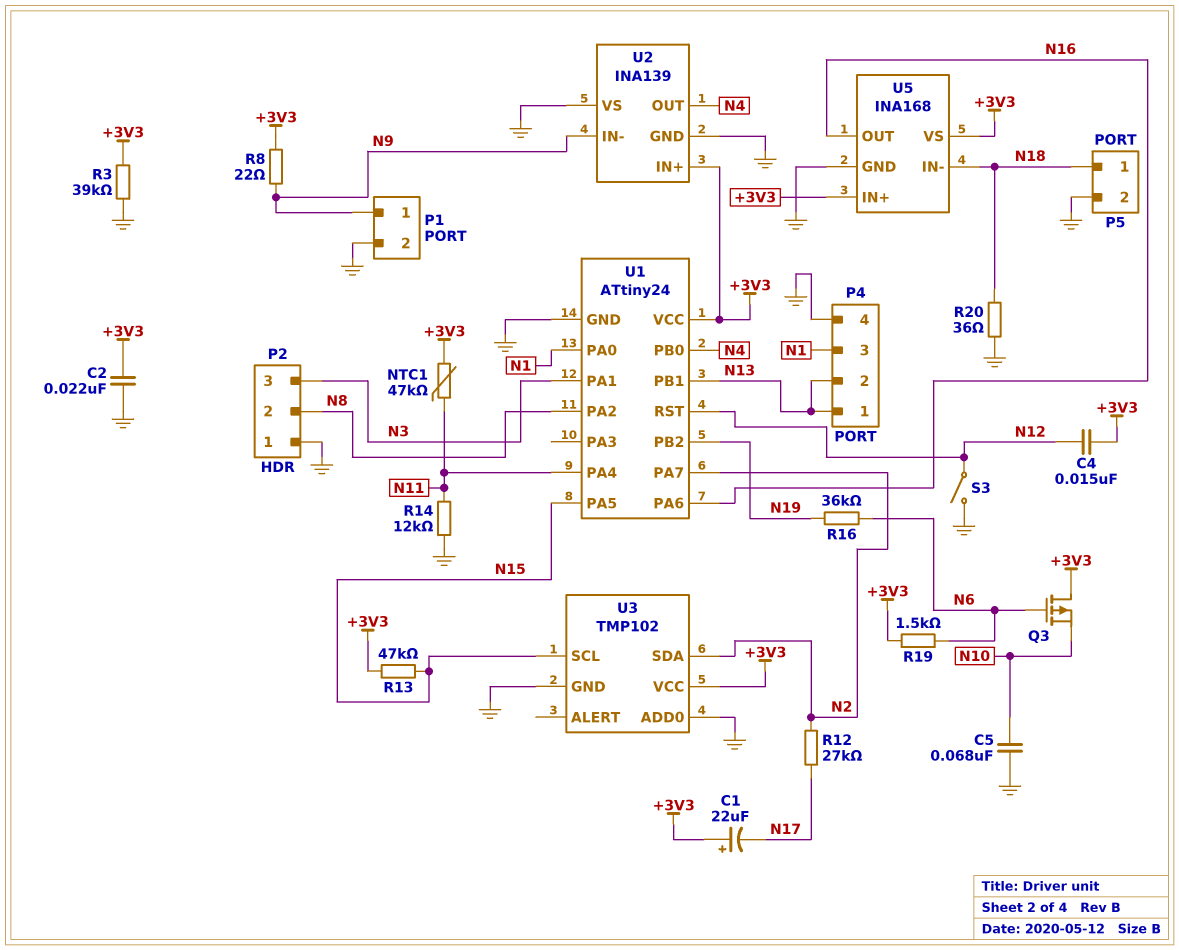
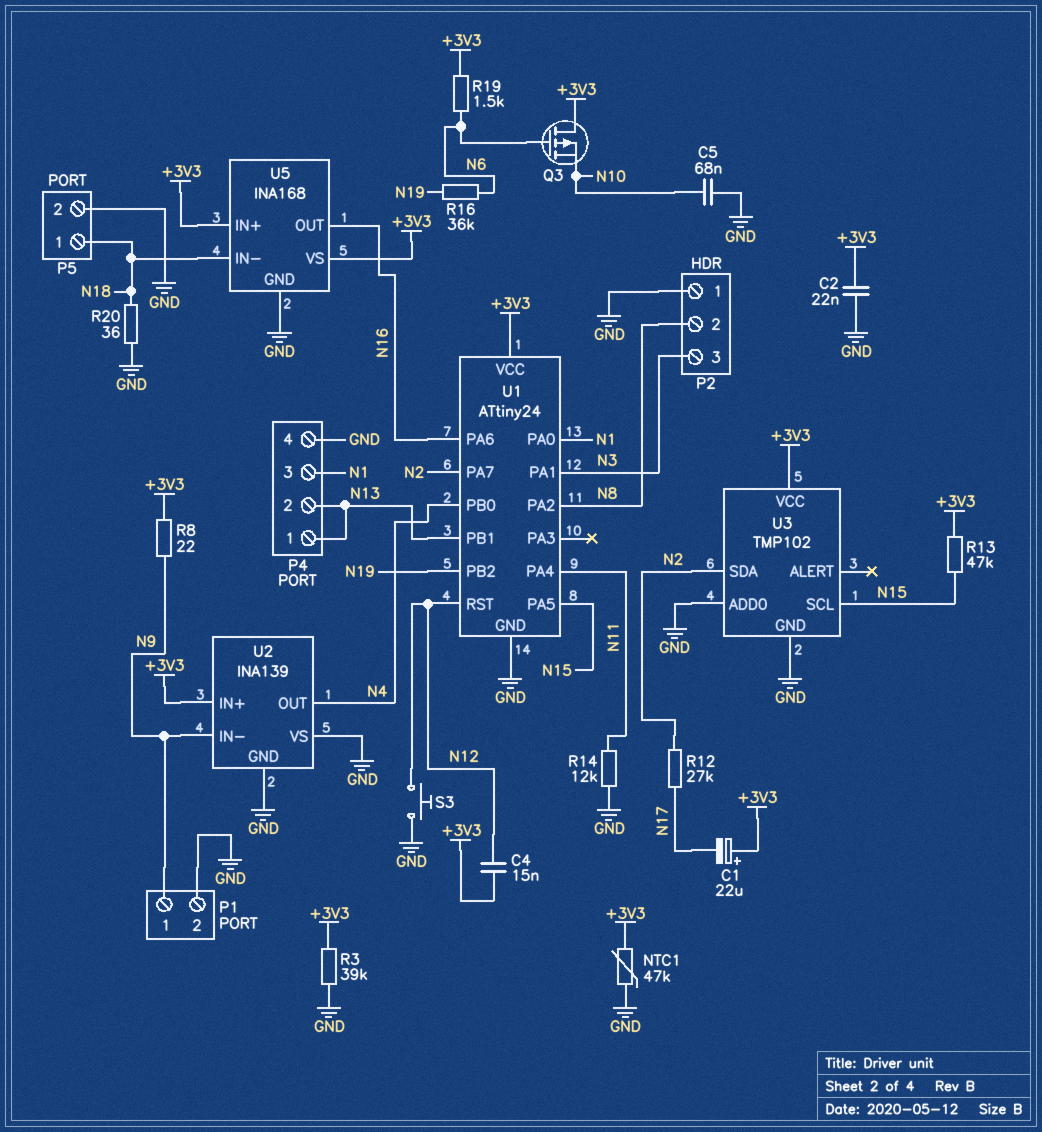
NTC1: 47k (+3V3, N11) -> 47k (+3V3, GND)
S3: switch (GND, N12) -> button (GND, N12)

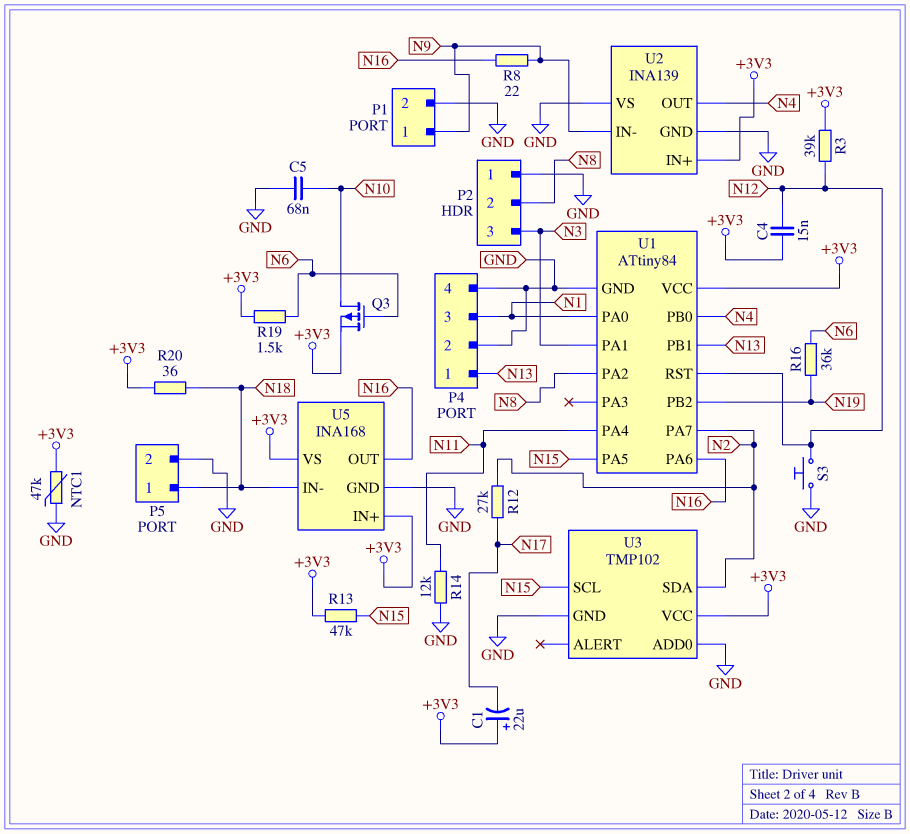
C2: 22nF (+3V3, GND) -> none
P4 pin 2: N13 -> GND
Q3: PMOS (G N6, D +3V3, S N10) -> PMOS (G N6, D N10, S +3V3)
R3: 39k (+3V3, GND) -> 39k (+3V3, N12)
R8: 22 (+3V3, N9) -> 22 (N9, N16)
R20: 36 (GND, N18) -> 36 (+3V3, N18)
U1: ATtiny24 -> ATtiny84

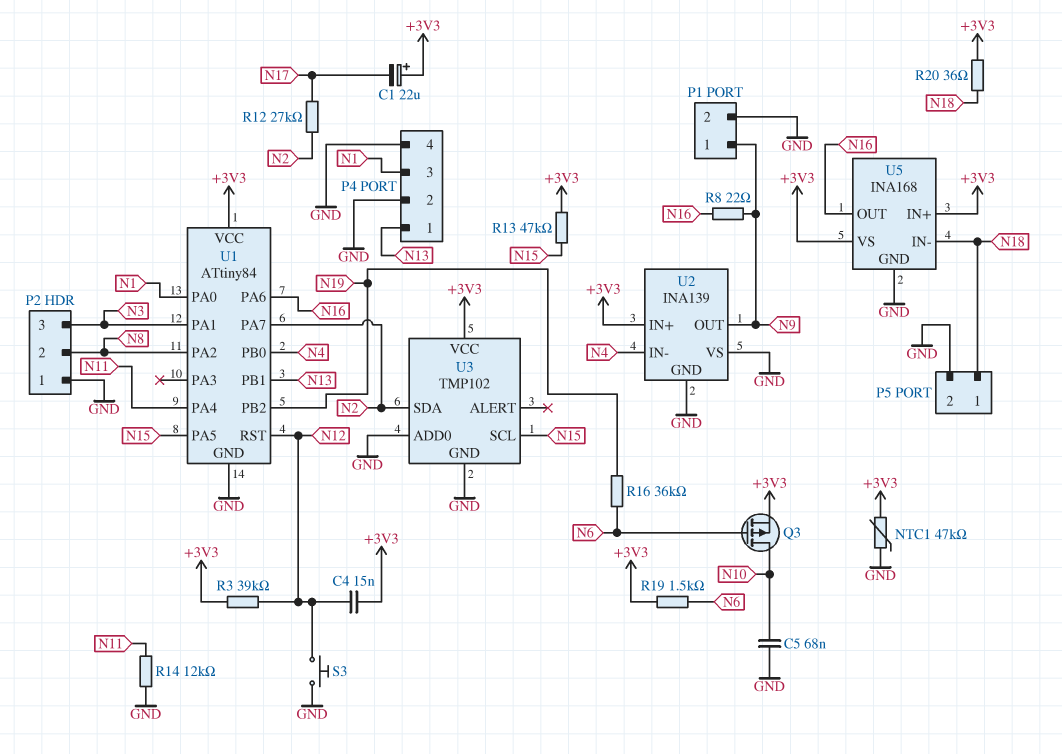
U2 pin IN-: N9 -> N4
U2 pin OUT: N4 -> N9

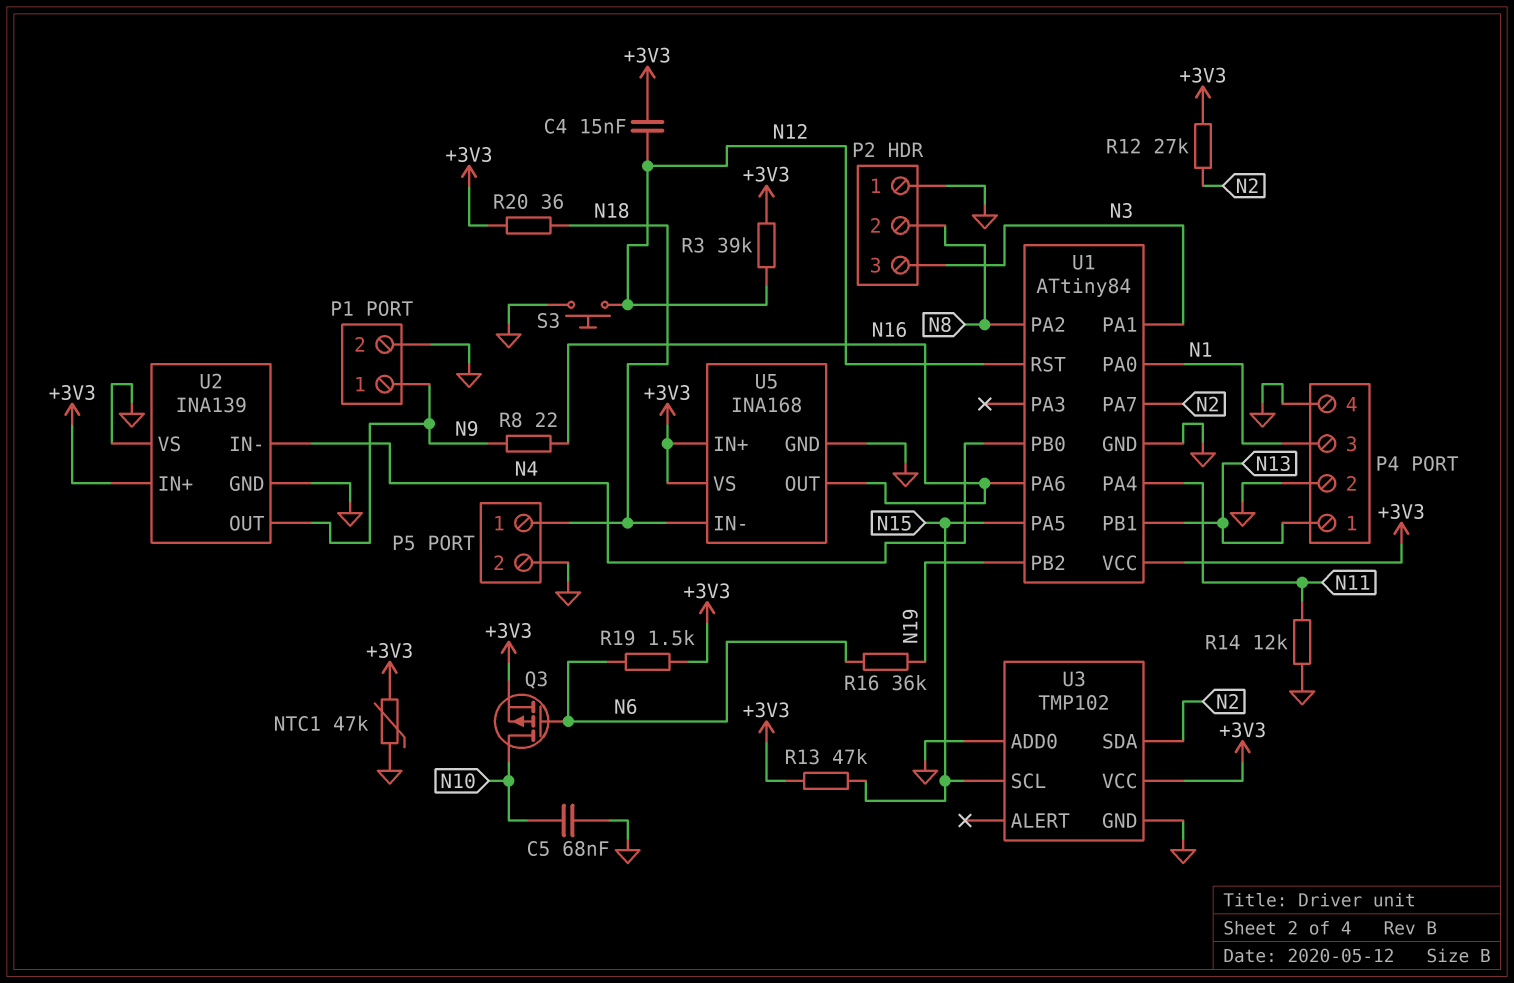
C1: 22uF (plus +3V3, minus N17) -> none
R12: 27k (N2, N17) -> 27k (+3V3, N2)

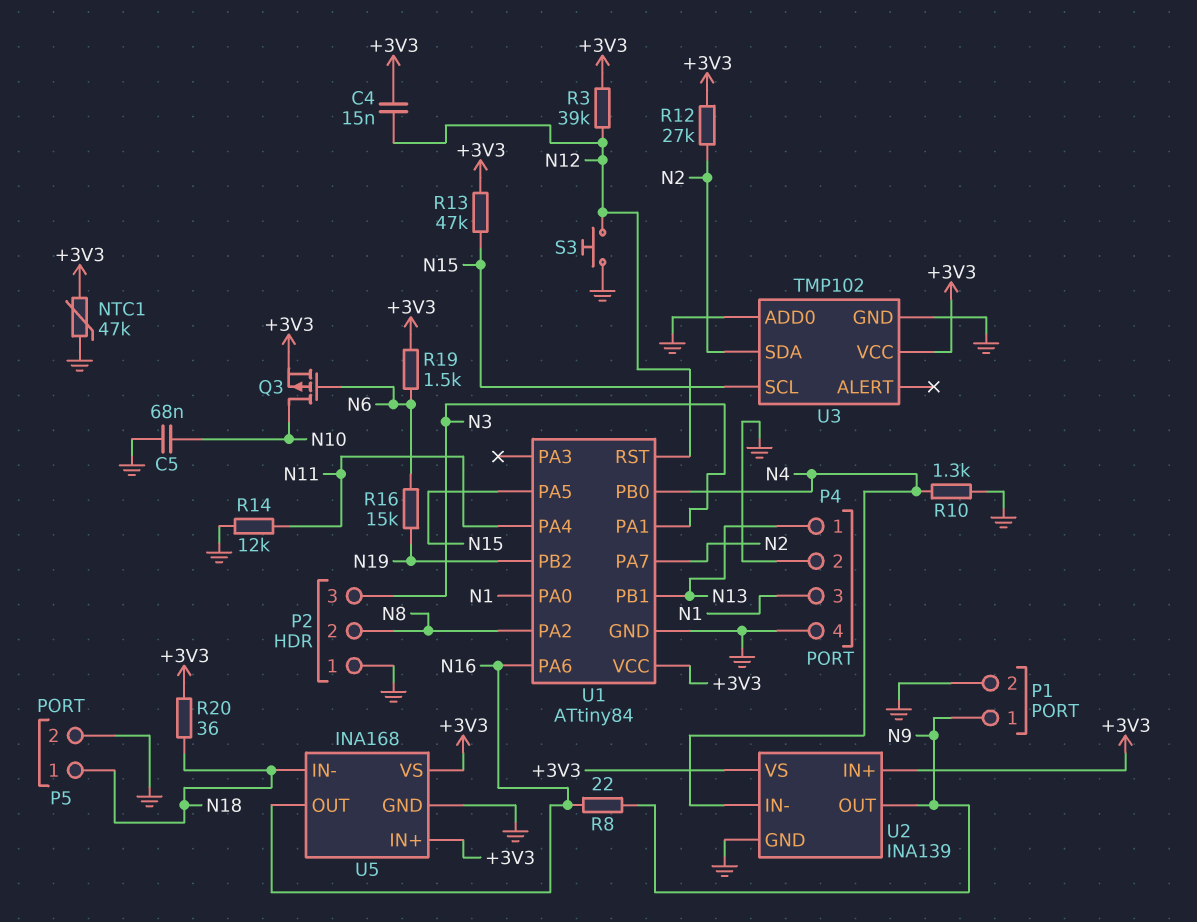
R10: none -> 1.3k (GND, N4)
R16: 36k (N6, N19) -> 15k (N6, N19)
U2 pin VS: GND -> +3V3

